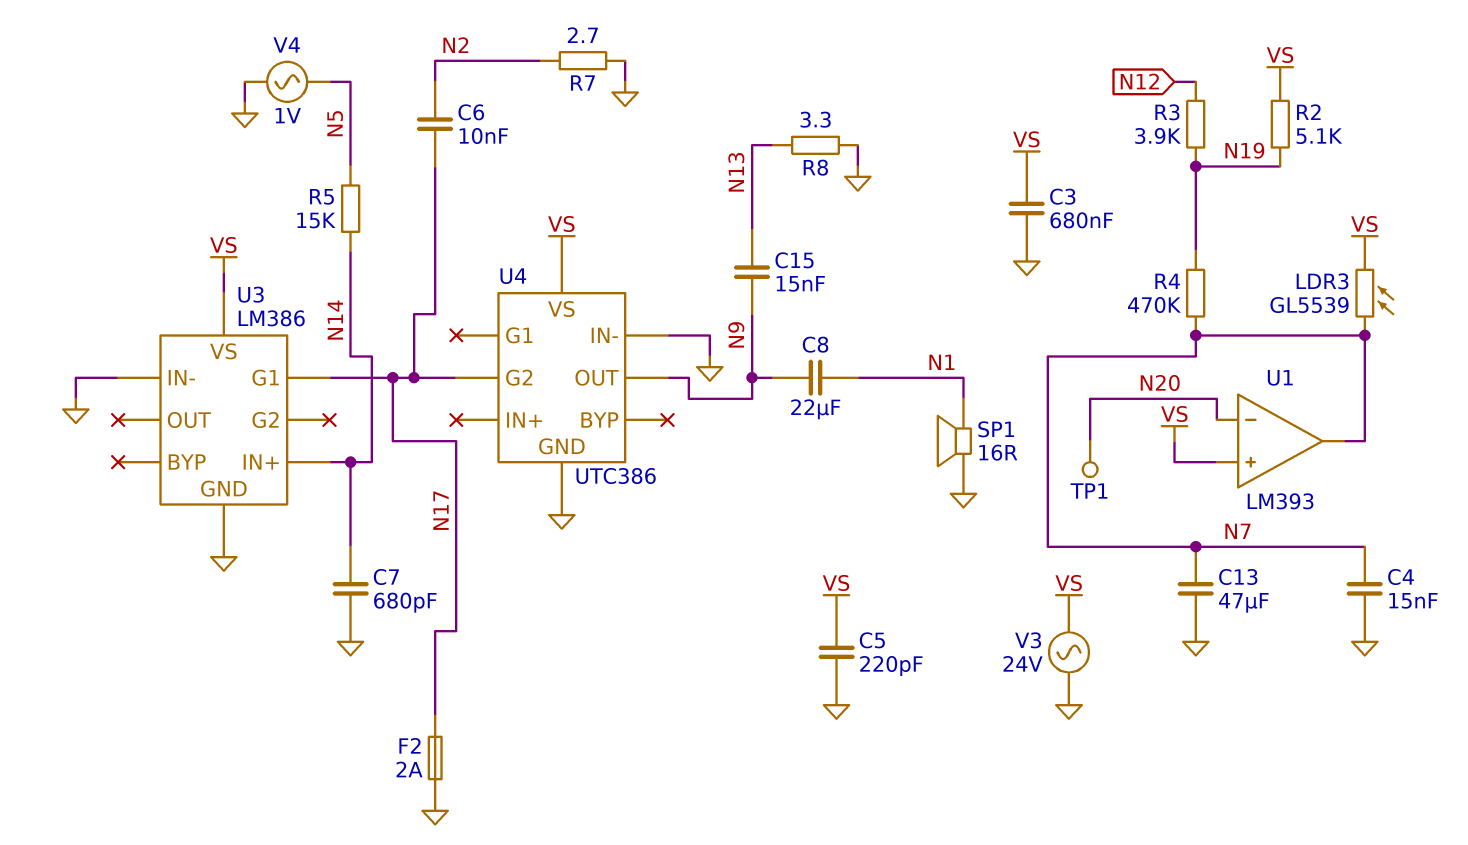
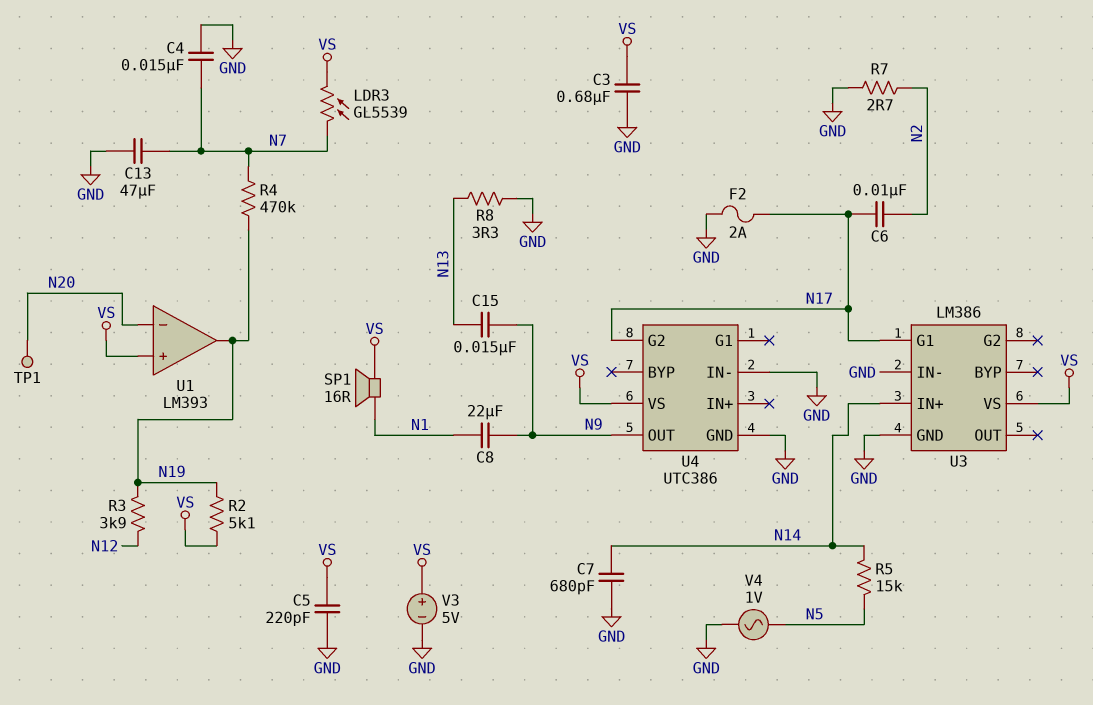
SP1: speaker 16R (GND, N1) -> speaker 16R (N1, VS)
U1 pin out: N7 -> N19
V3: AC 24V (GND, VS) -> 5V (plus VS, minus GND)

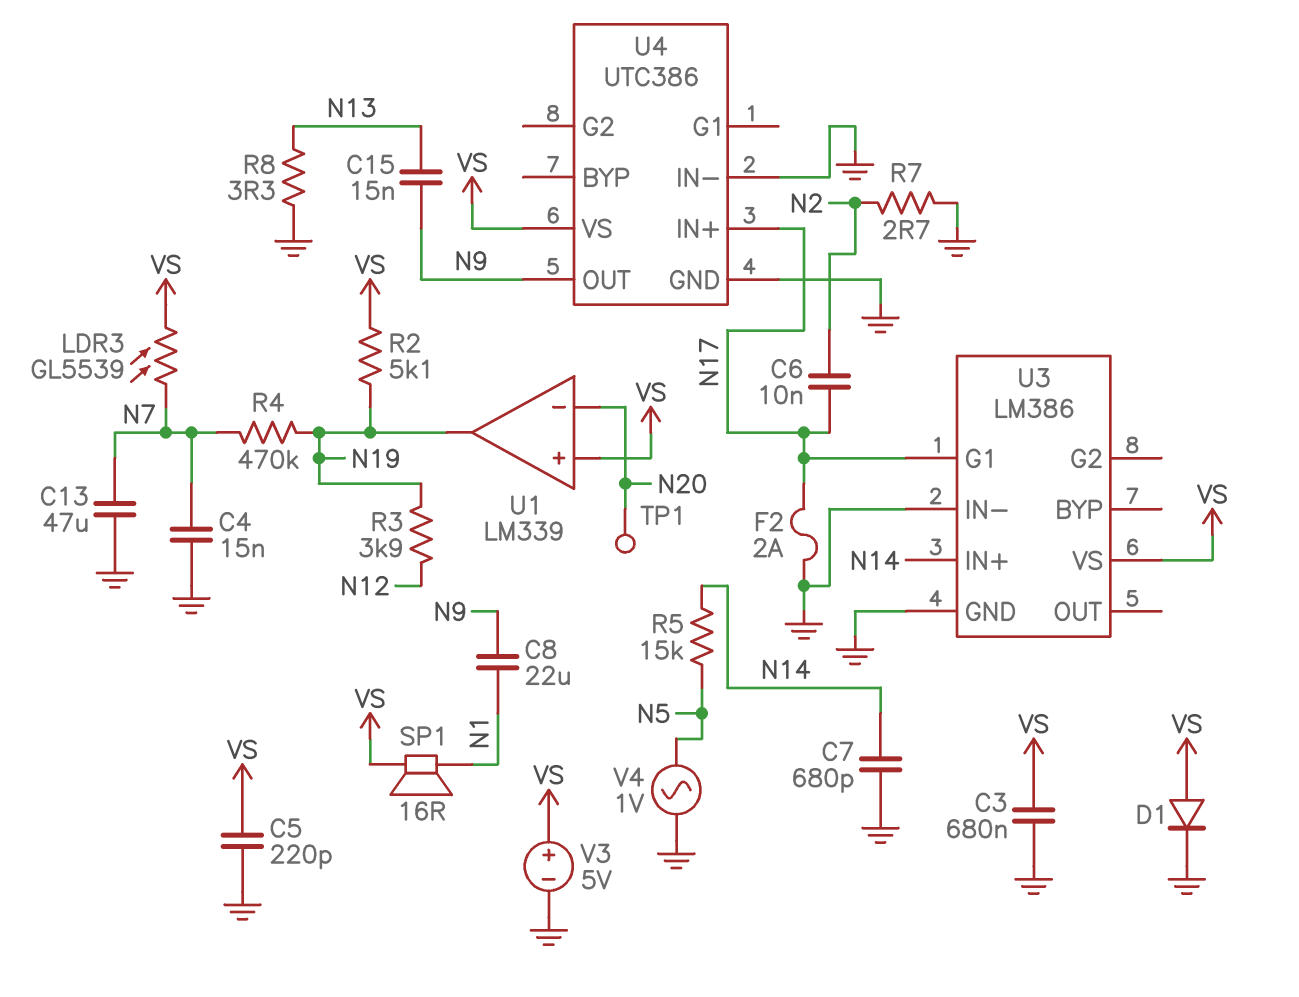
D1: none -> diode (A VS, K GND)
U1: LM393 -> LM339
U4 pin G2: N17 -> none
U4 pin IN+: none -> N17

